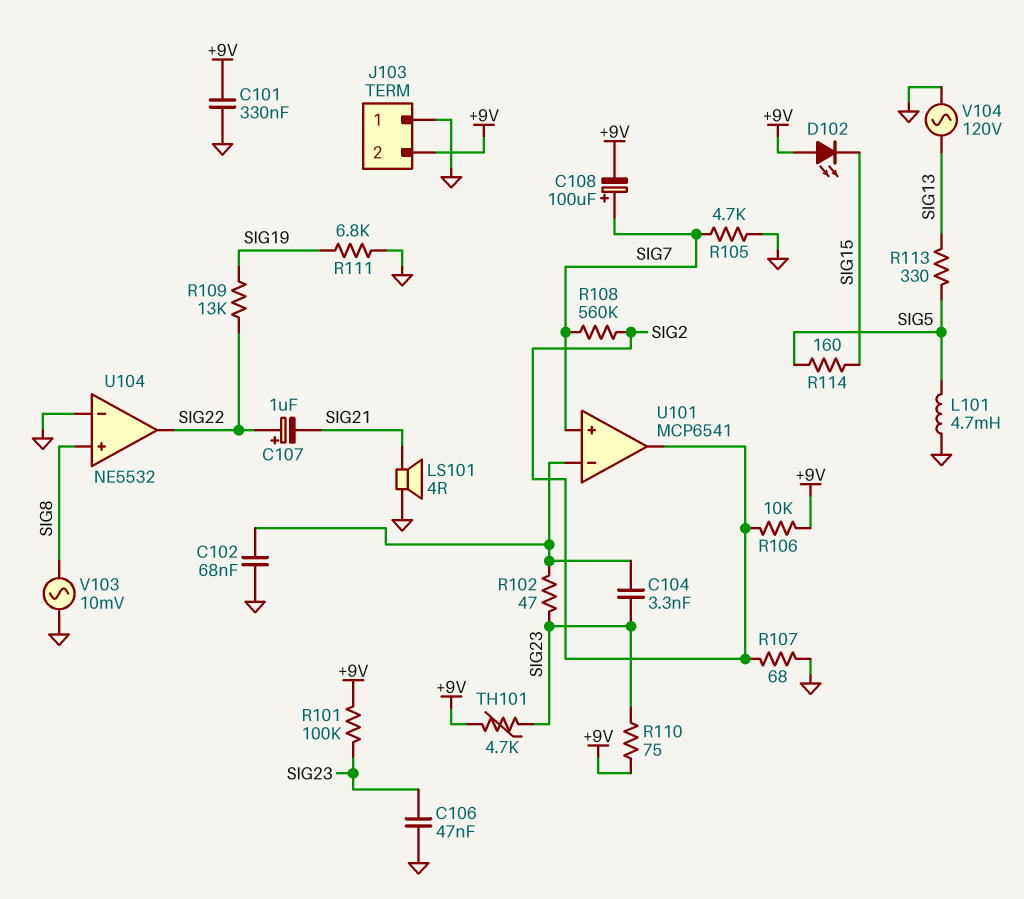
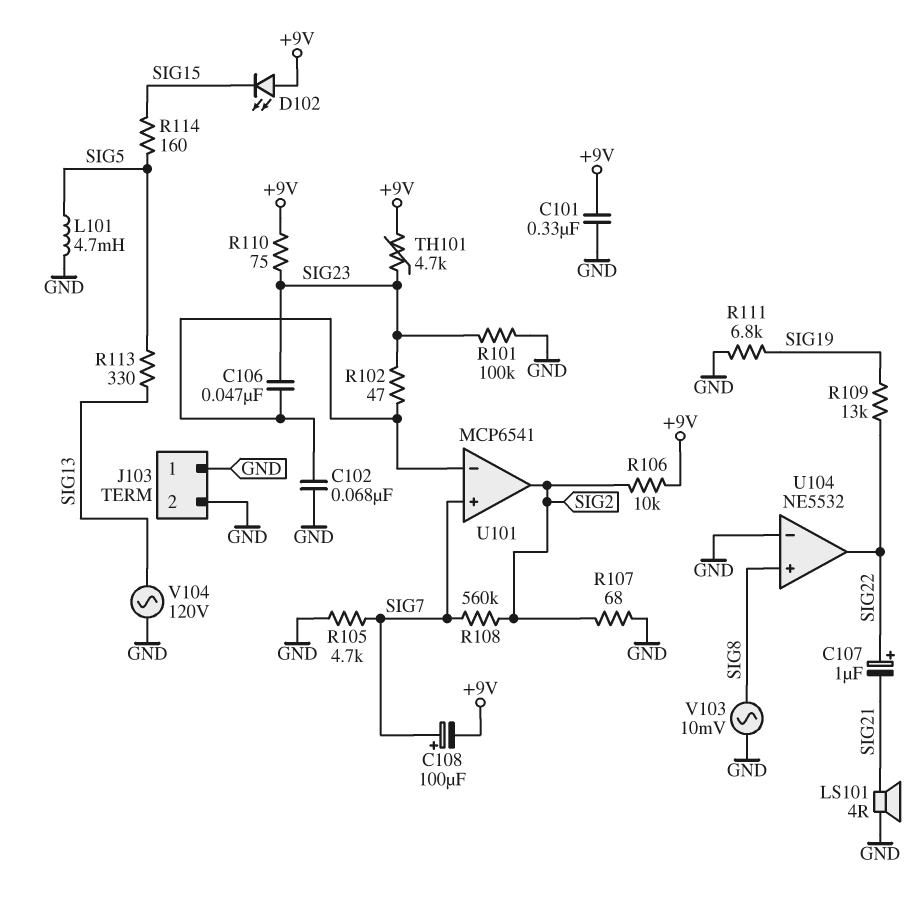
C104: 3.3nF (SIG23, U101/in-) -> none
C106: 47nF (GND, SIG23) -> 47nF (SIG23, U101/in-)
J103 pin 2: +9V -> GND
R101: 100k (+9V, SIG23) -> 100k (GND, SIG23)

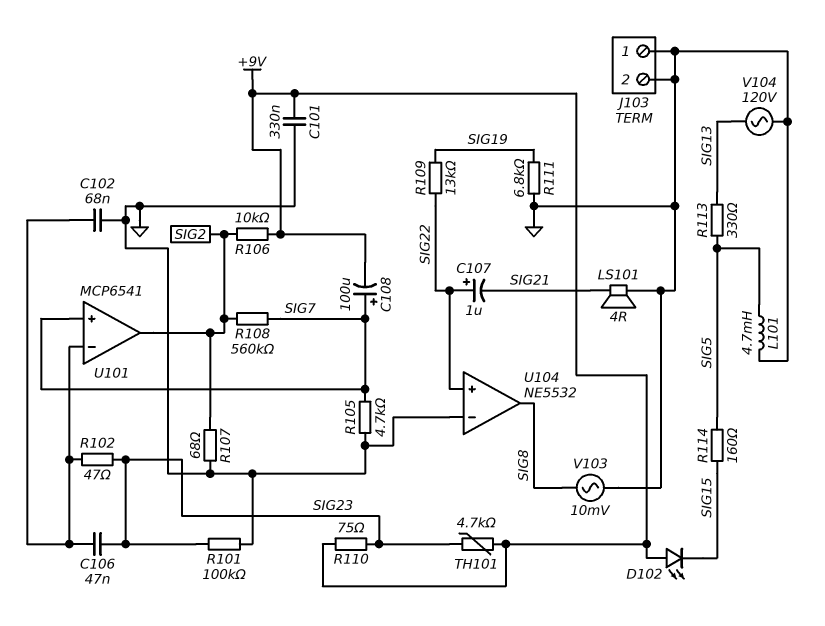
U104 pin in+: SIG8 -> SIG22
U104 pin out: SIG22 -> SIG8

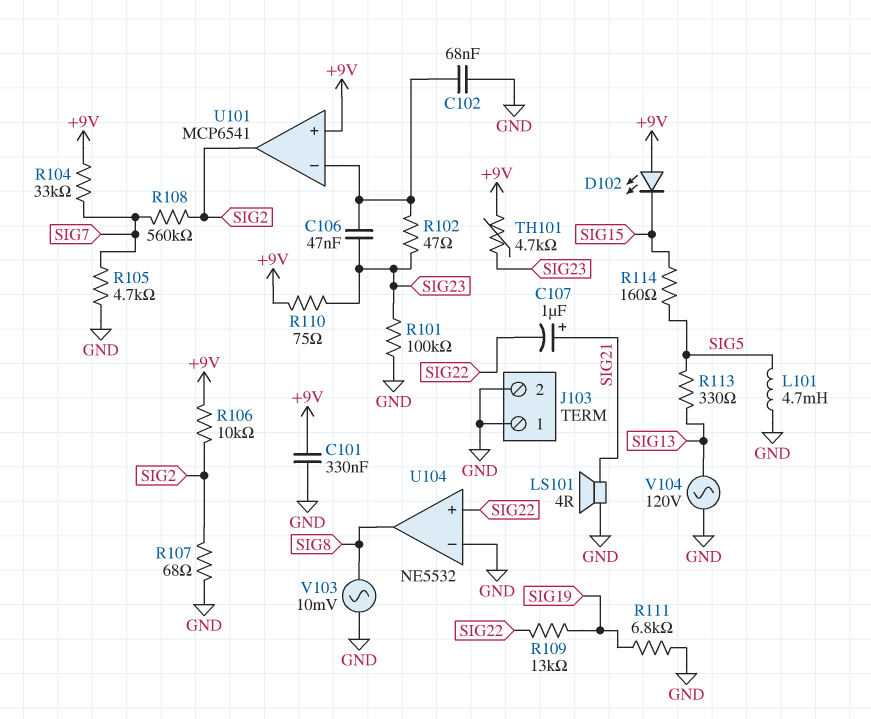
C107: 1uF (plus SIG22, minus SIG21) -> 1uF (plus SIG21, minus SIG22)
C108: 100uF (plus SIG7, minus +9V) -> none
R104: none -> 33k (+9V, SIG7)
U101 pin in+: SIG7 -> +9V

